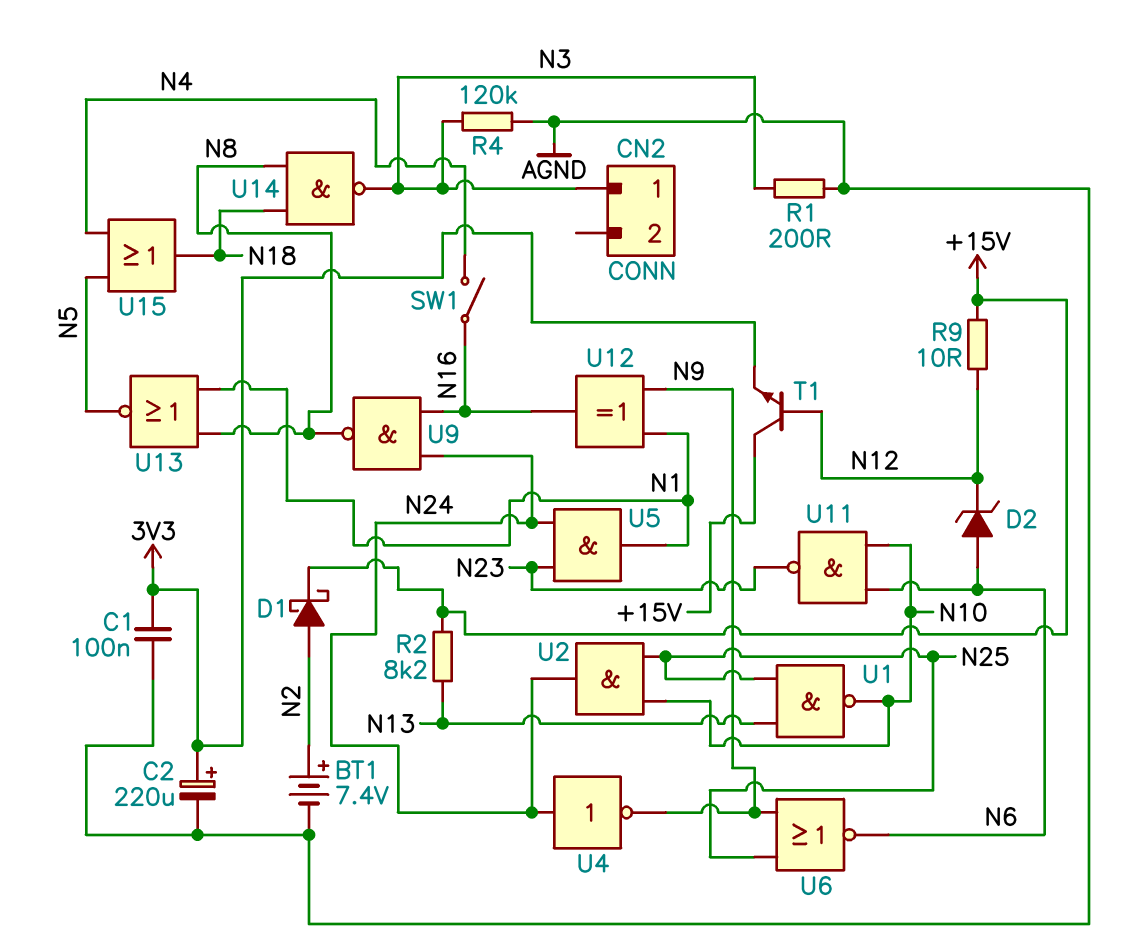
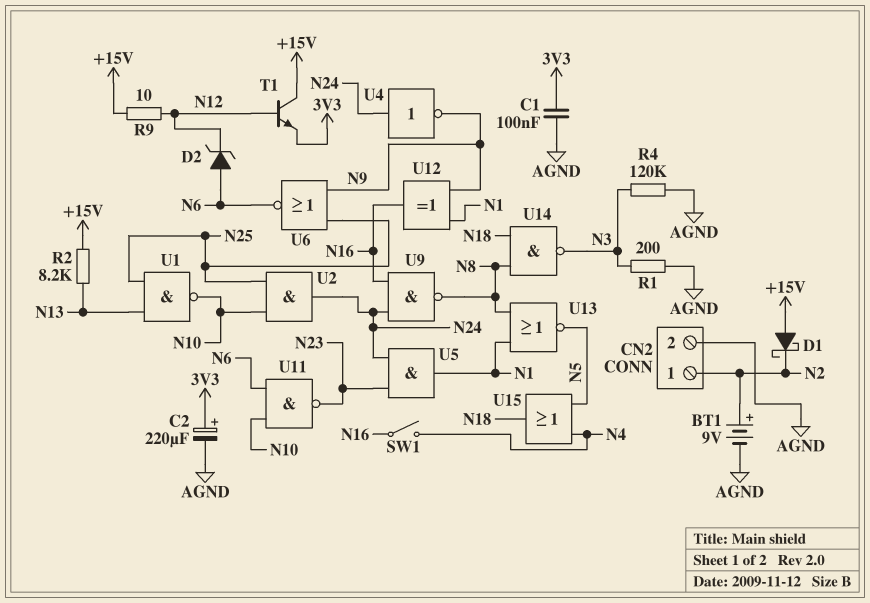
BT1: 7.4V (plus N2, minus AGND) -> 9V (plus N2, minus AGND)
CN2 pin 1: N3 -> N2
CN2 pin 2: none -> AGND
D1: schottky (A N2, K +15V) -> schottky (A +15V, K N2)

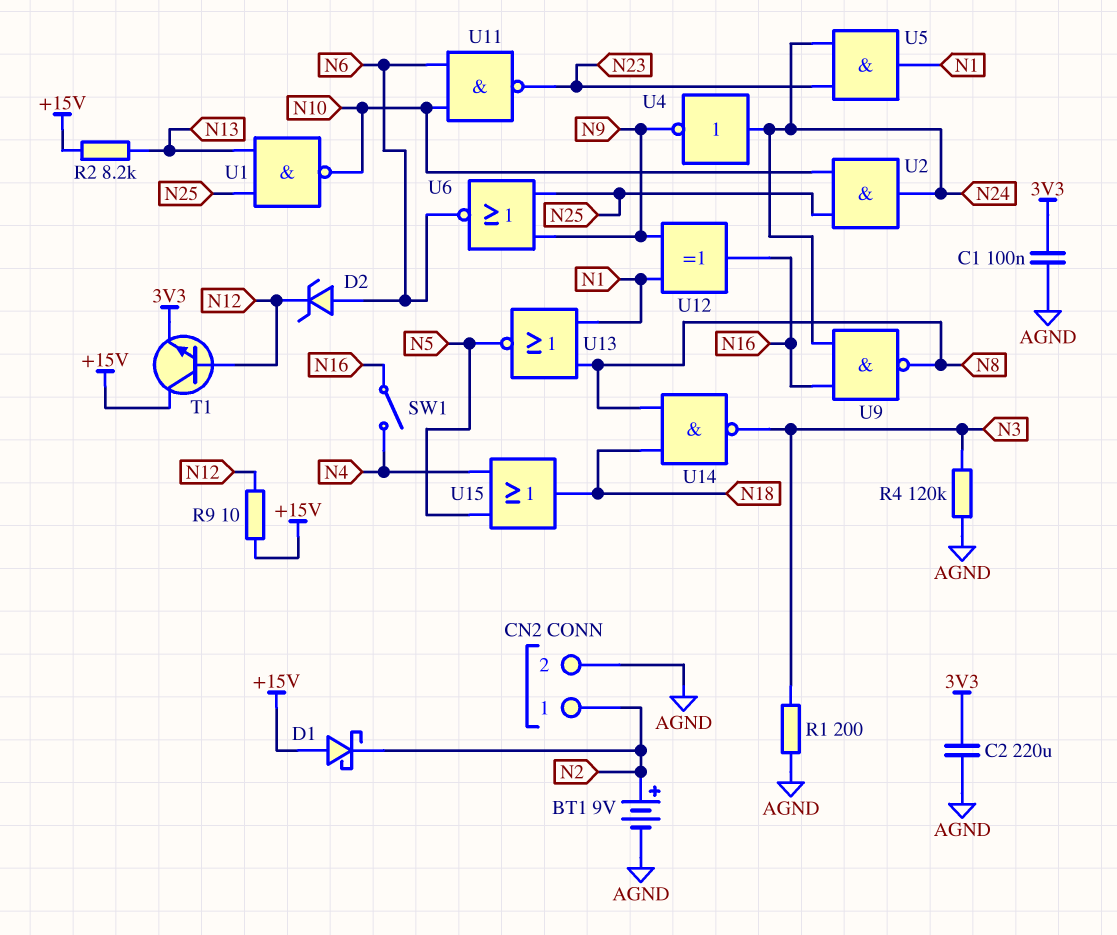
C2: 220uF (plus 3V3, minus AGND) -> 220uF (3V3, AGND)

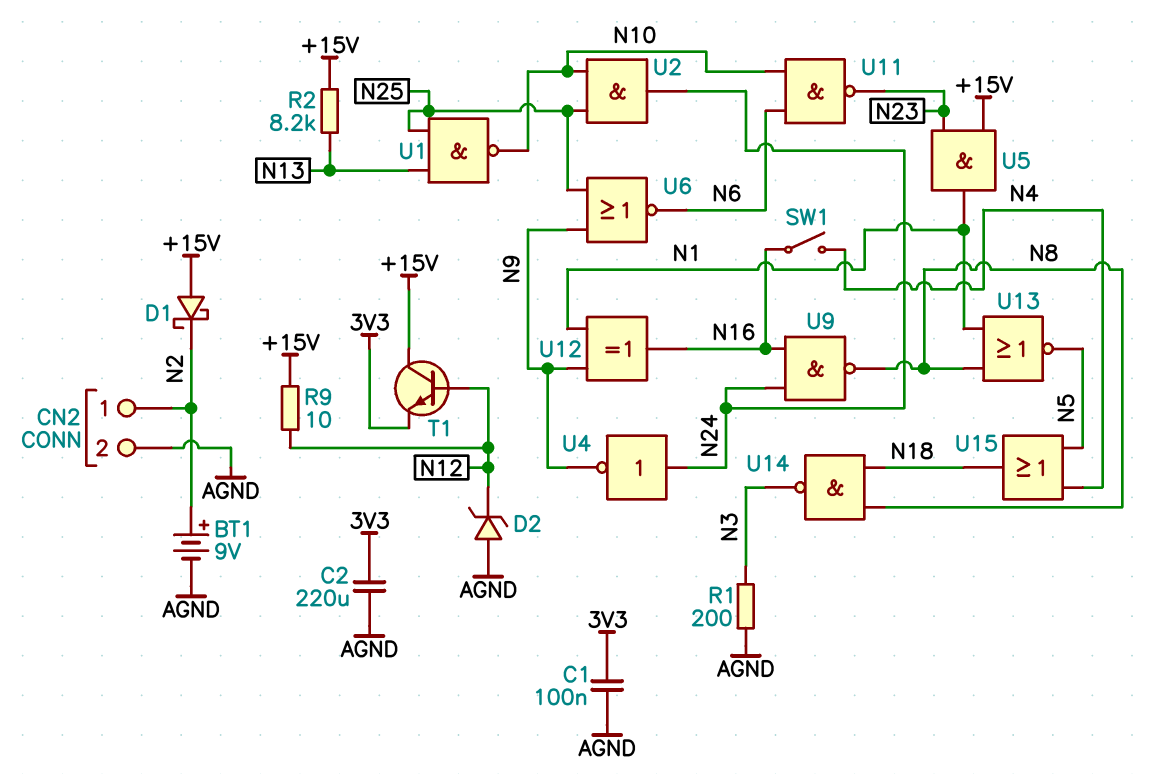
D2: zener (A N6, K N12) -> zener (A AGND, K N12)
R4: 120k (AGND, N3) -> none
U5: AND (in N23, in N24, out N1) -> AND (in +15V, in N23, out N1)

